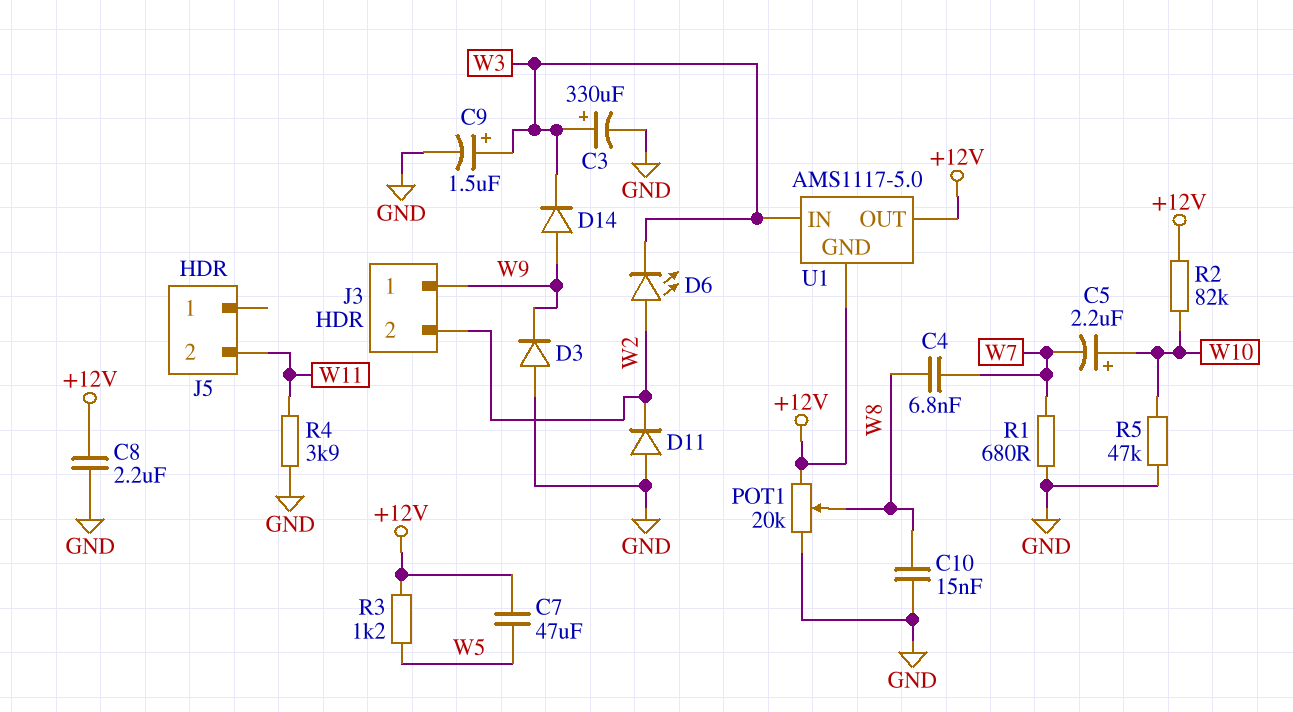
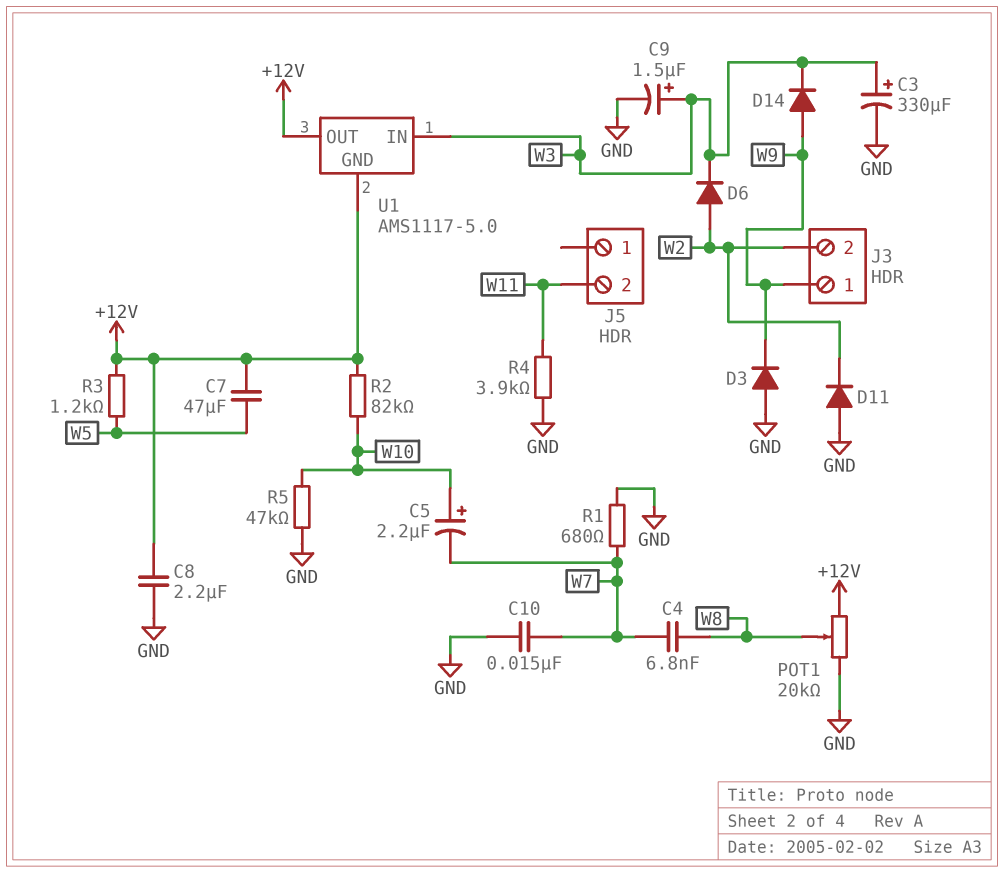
C10: 15nF (GND, W8) -> 15nF (GND, W7)
D6: LED (A W2, K W3) -> diode (A W2, K W3)

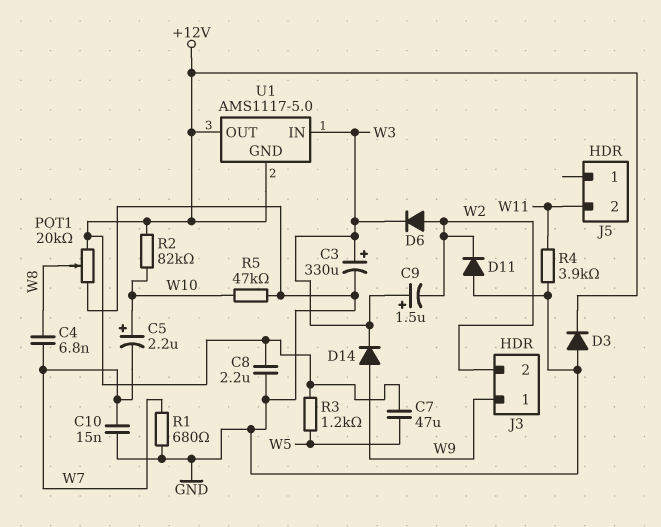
C9: 1.5uF (plus W3, minus GND) -> 1.5uF (plus W3, minus W2)
D3: diode (A GND, K W9) -> diode (A GND, K +12V)

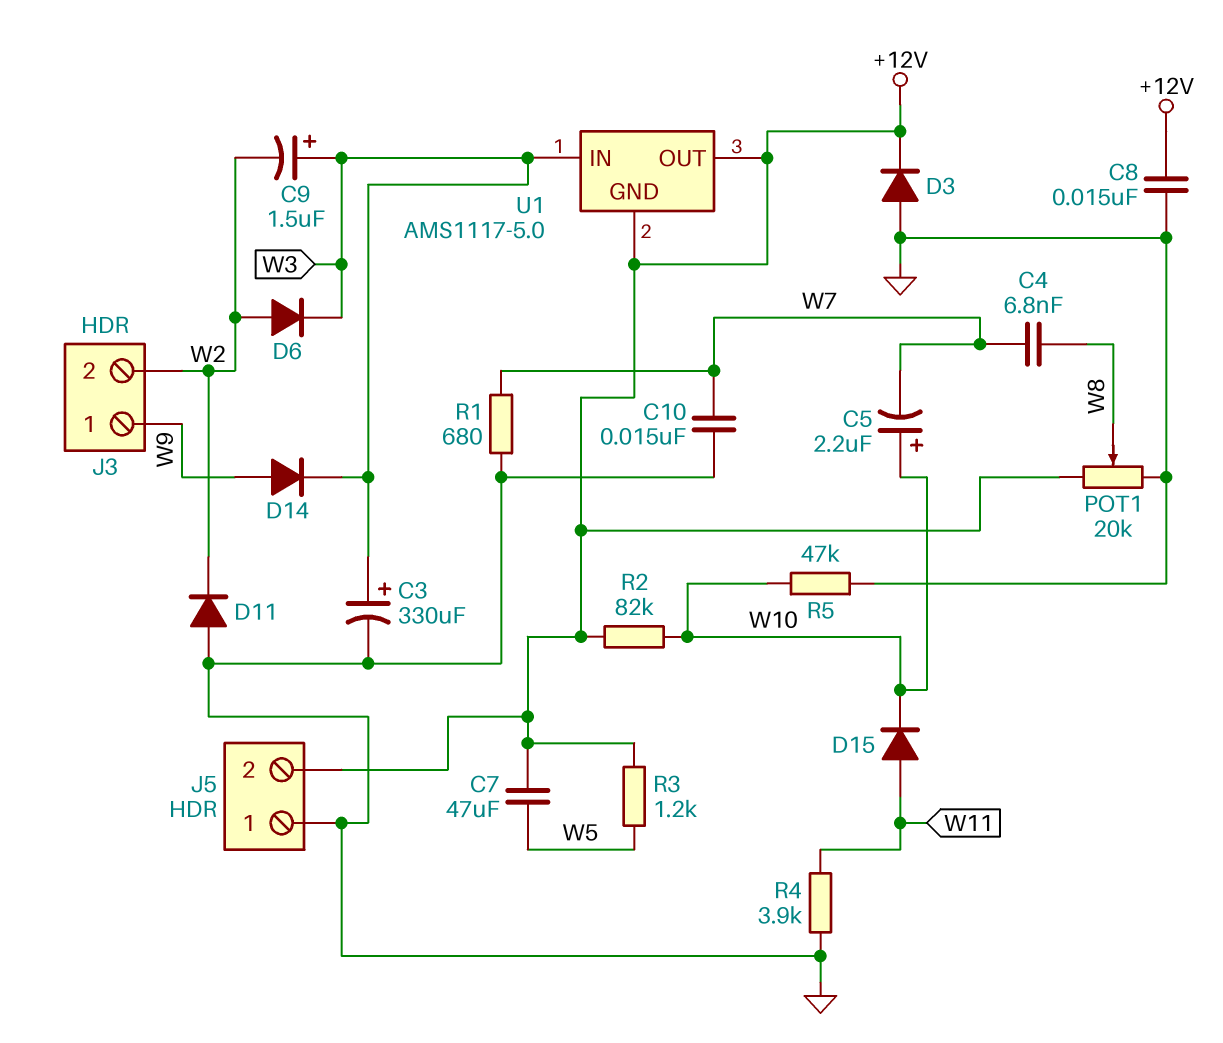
C8: 2.2uF (+12V, GND) -> 15nF (+12V, GND)
D15: none -> diode (A W11, K W10)
J5 pin 1: none -> GND
J5 pin 2: W11 -> +12V

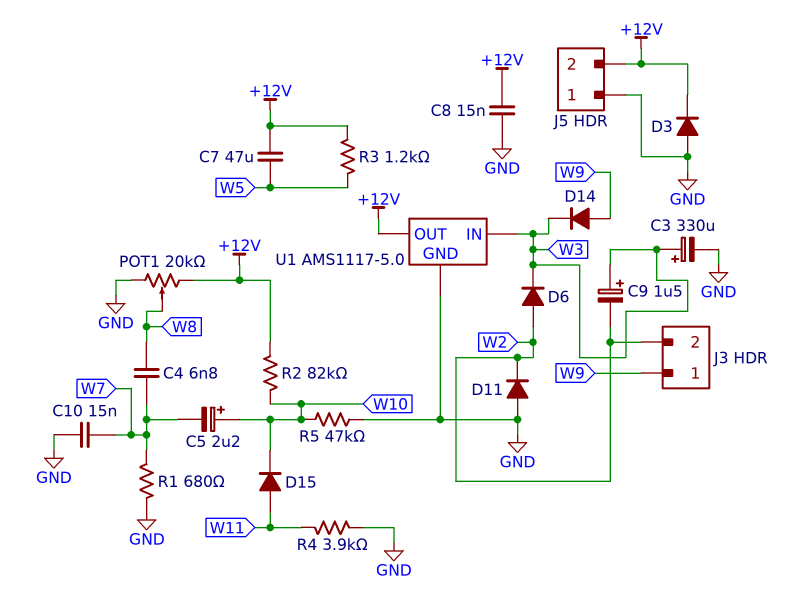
U1 pin GND: +12V -> GND

